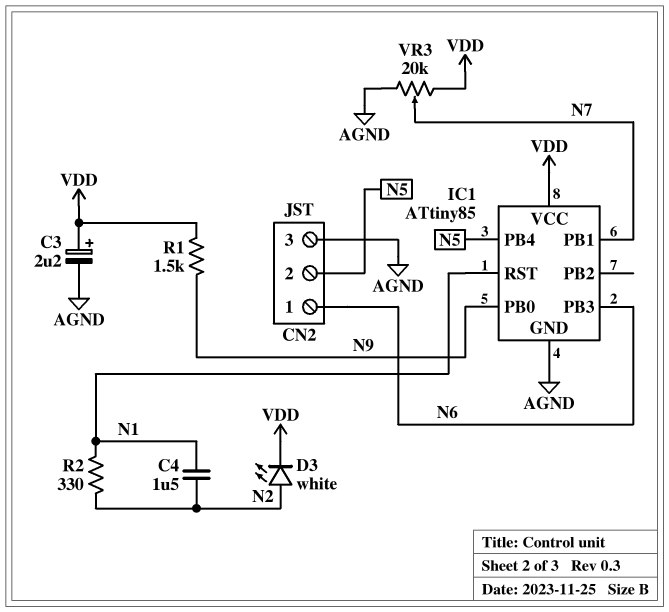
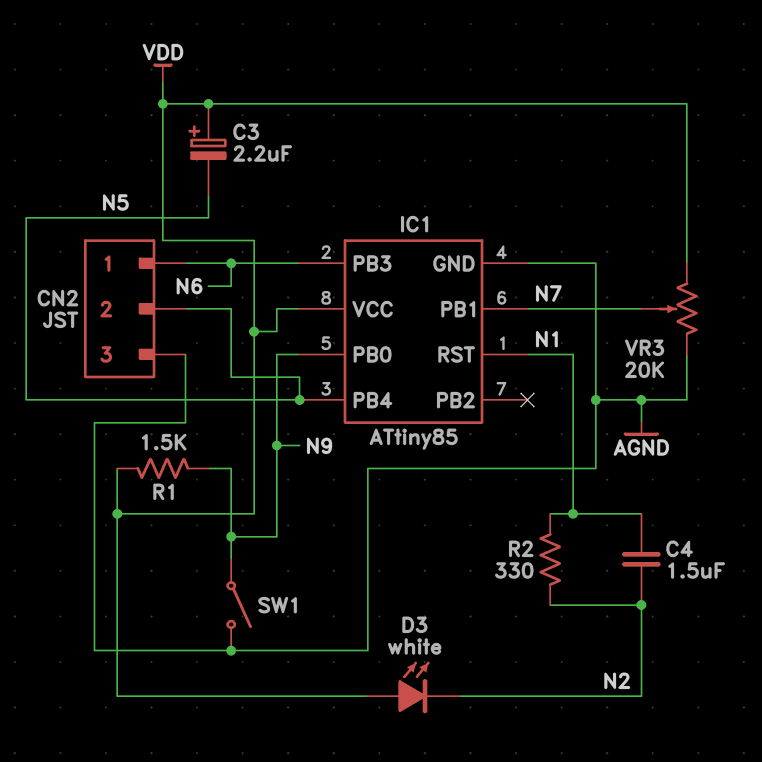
C3: 2.2uF (plus VDD, minus AGND) -> 2.2uF (plus VDD, minus N5)
D3: LED white (A N2, K VDD) -> LED white (A VDD, K N2)
SW1: none -> switch (AGND, N9)

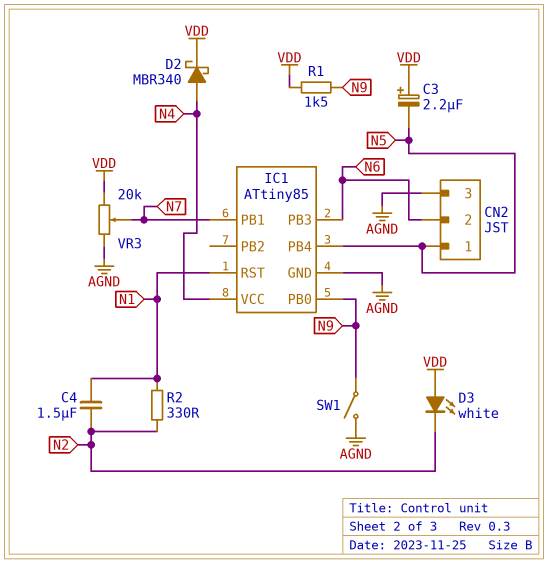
CN2 pin 1: N6 -> N5
CN2 pin 2: N5 -> N6
D2: none -> schottky MBR340 (A N4, K VDD)
IC1 pin VCC: VDD -> N4

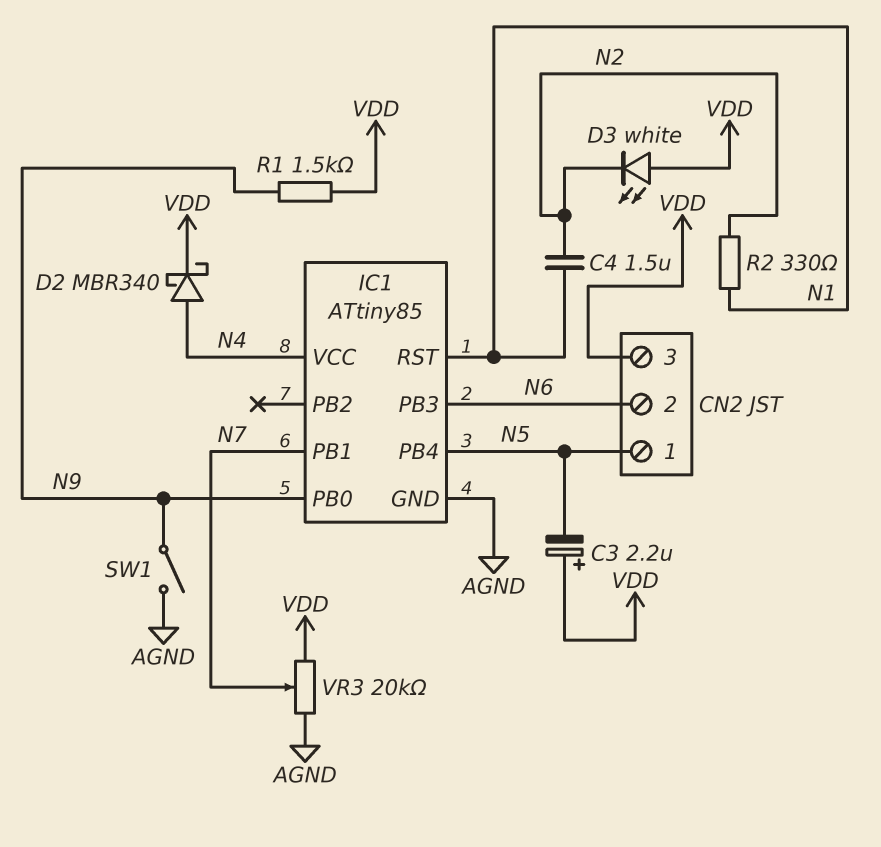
CN2 pin 3: AGND -> VDD

